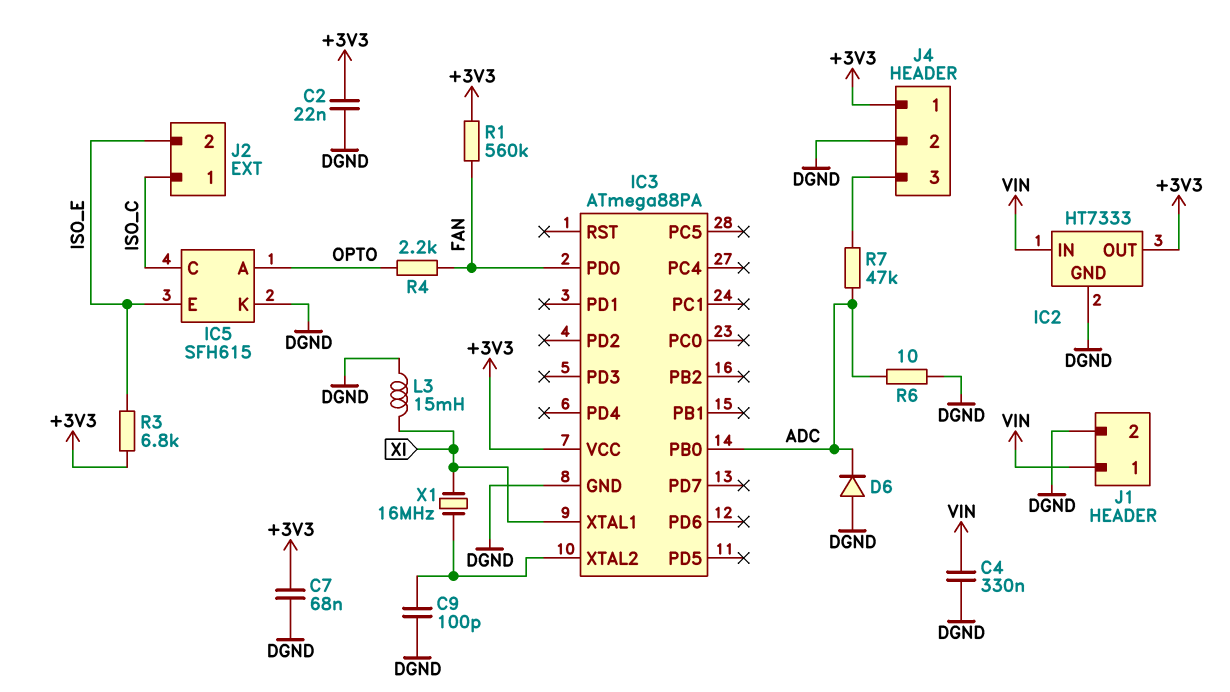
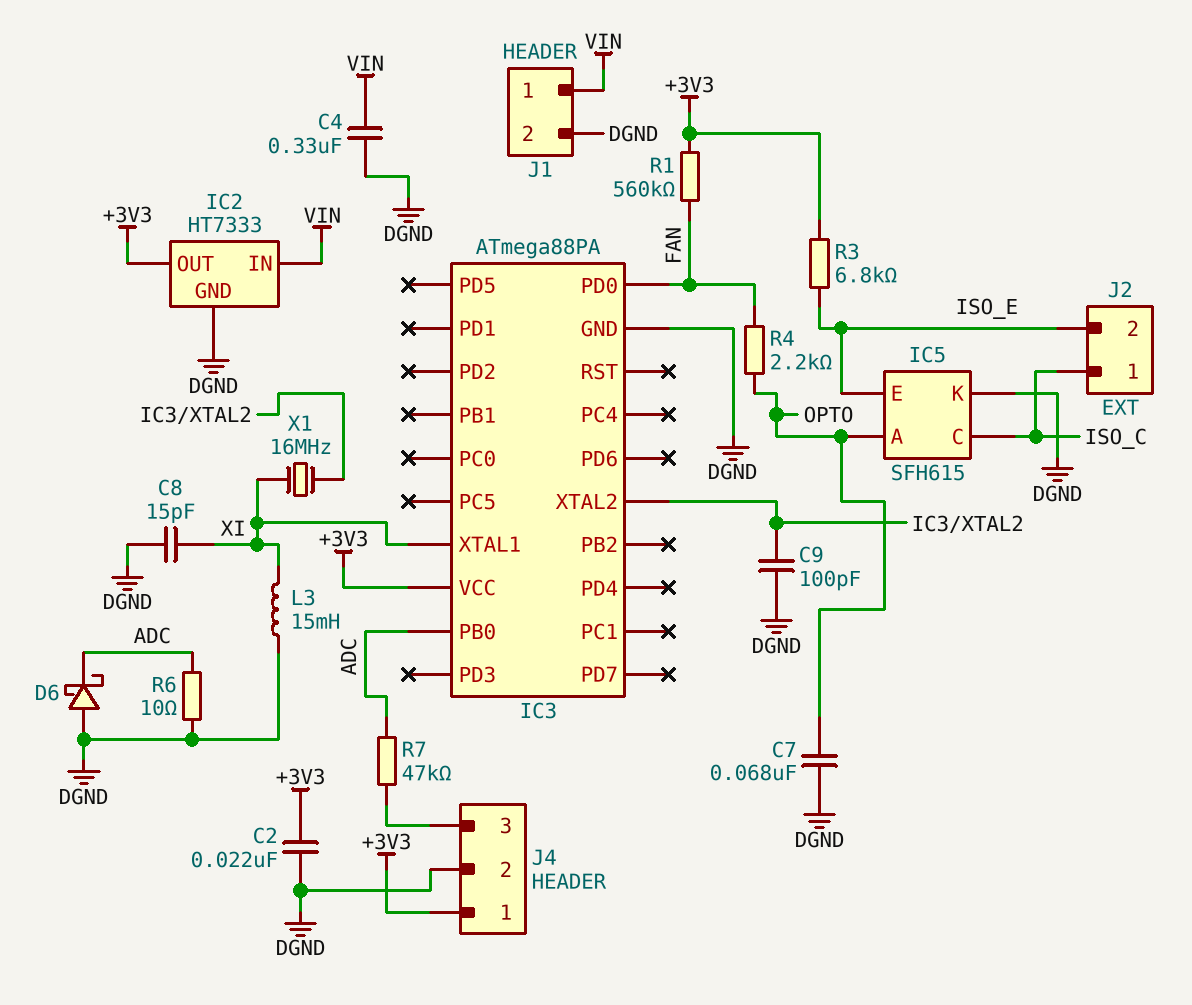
C7: 68nF (+3V3, DGND) -> 68nF (DGND, OPTO)
C8: none -> 15pF (DGND, XI)
D6: diode (A DGND, K ADC) -> schottky (A DGND, K ADC)

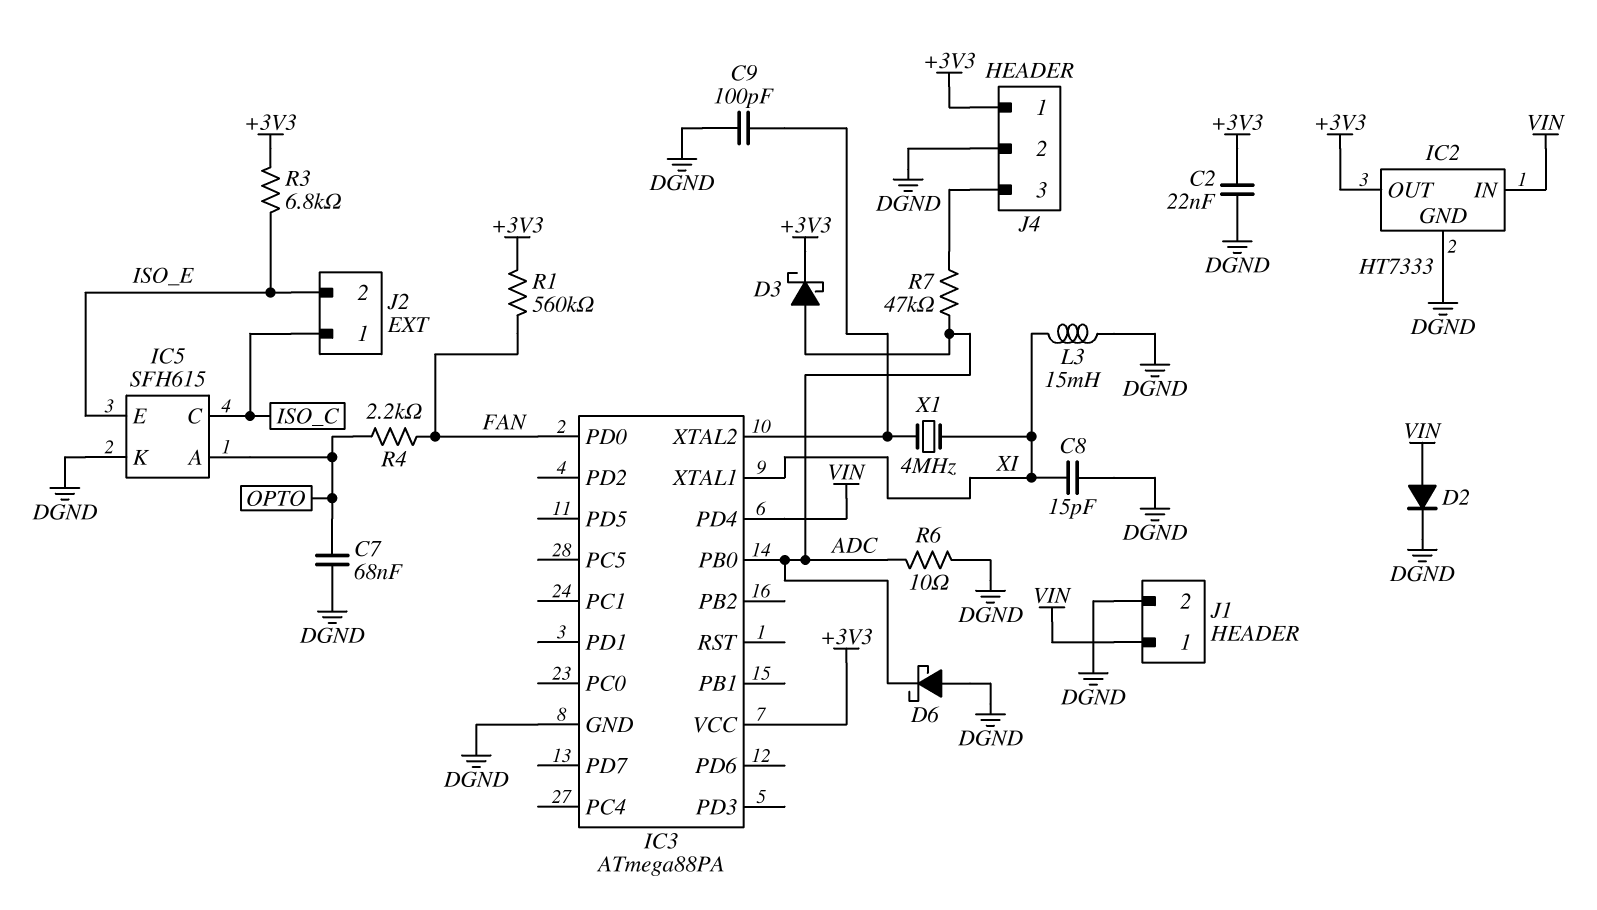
C4: 330nF (DGND, VIN) -> none
D2: none -> diode (A VIN, K DGND)
D3: none -> schottky (A ADC, K +3V3)
IC3 pin PD4: none -> VIN
X1: 16MHz (IC3/XTAL2, XI) -> 4MHz (IC3/XTAL2, XI)

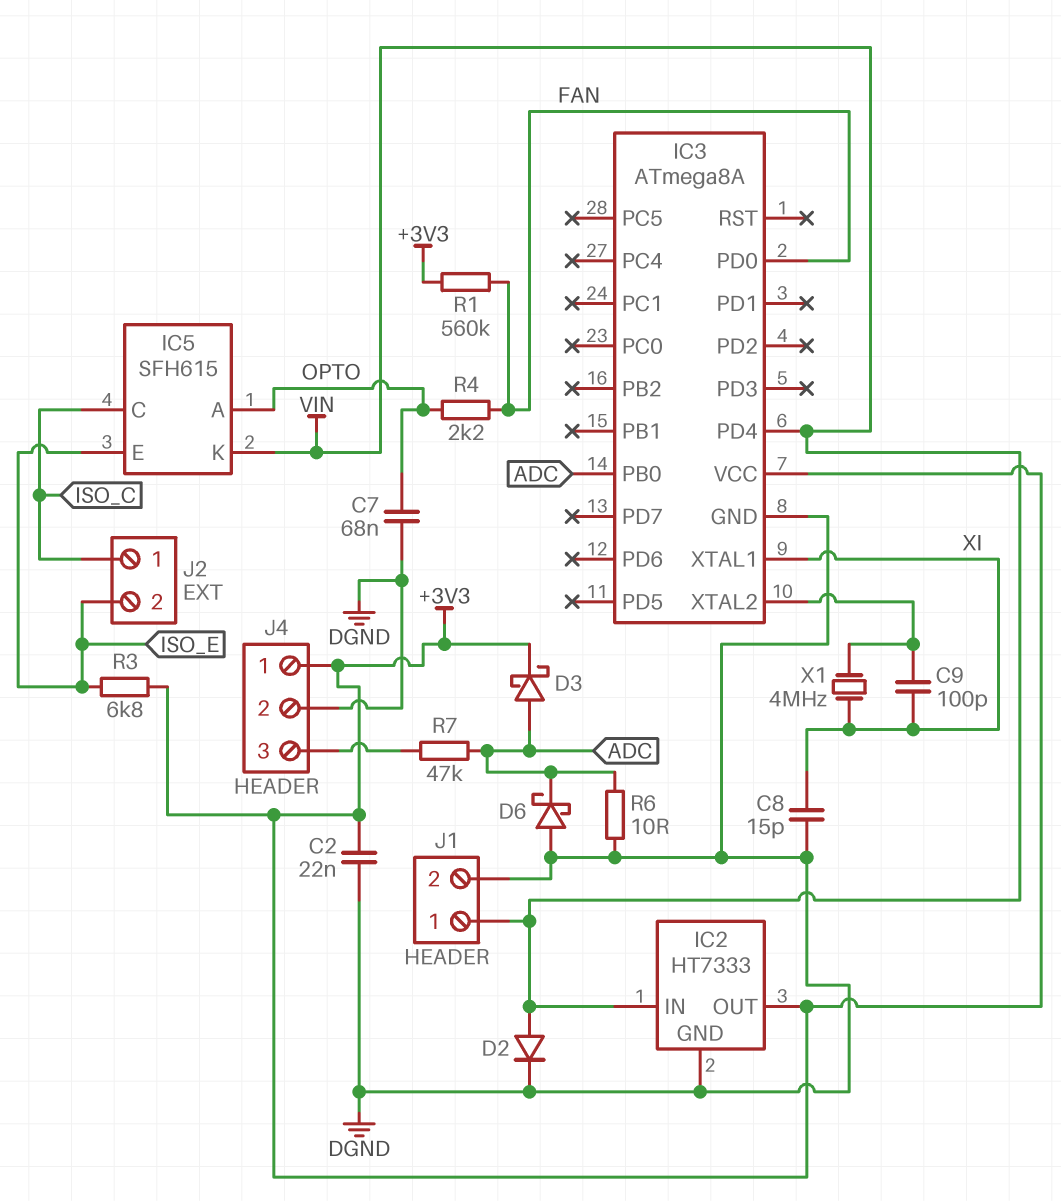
C9: 100pF (DGND, IC3/XTAL2) -> 100pF (IC3/XTAL2, XI)
IC3: ATmega88PA -> ATmega8A
IC5 pin K: DGND -> VIN
L3: 15mH (DGND, XI) -> none

